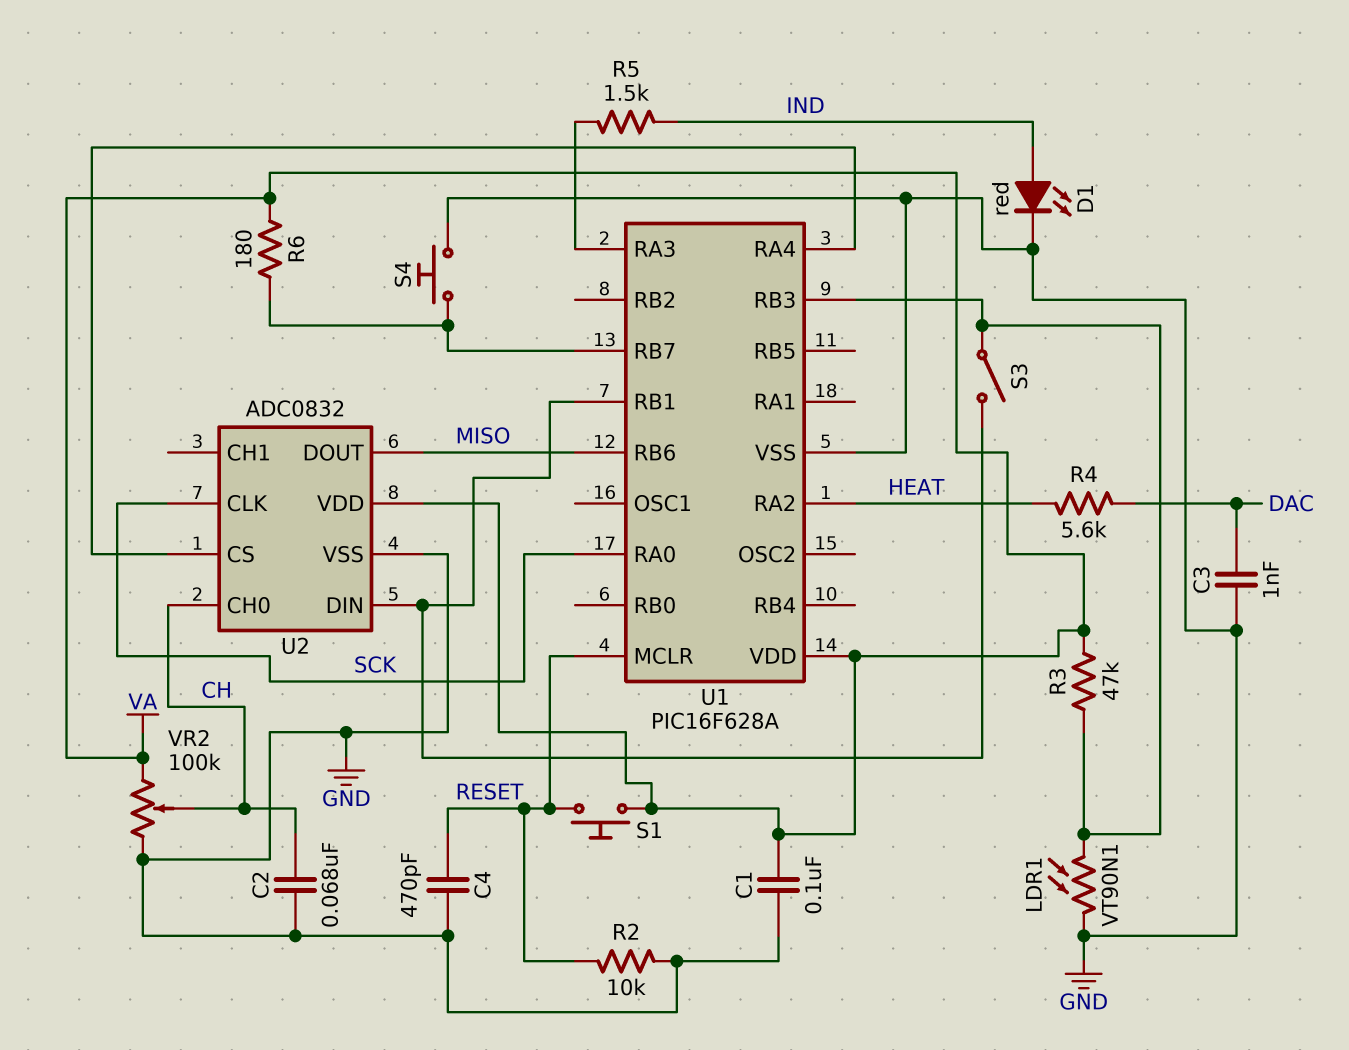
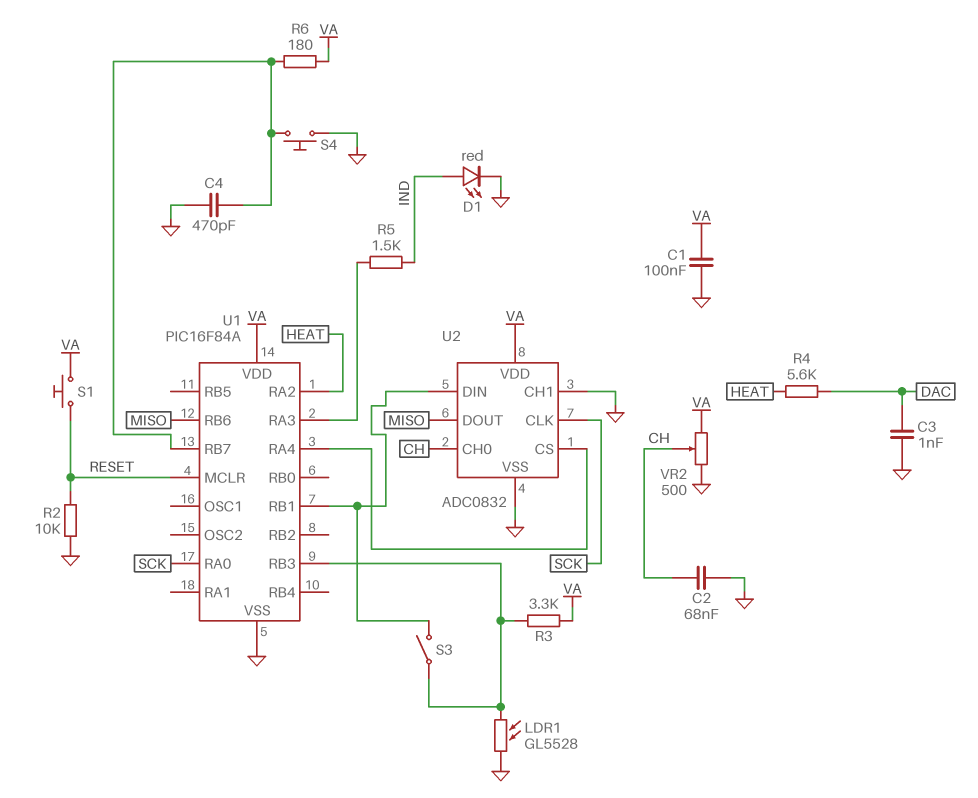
C4: 470pF (GND, RESET) -> 470pF (GND, U1/RB7)
LDR1: VT90N1 (GND, U1/RB3) -> GL5528 (GND, U1/RB3)
R3: 47k (U1/RB3, VA) -> 3.3k (U1/RB3, VA)
U1: PIC16F628A -> PIC16F84A
U2 pin CH1: none -> GND
VR2: 100k (GND, VA, wiper CH) -> 500 (GND, VA, wiper CH)

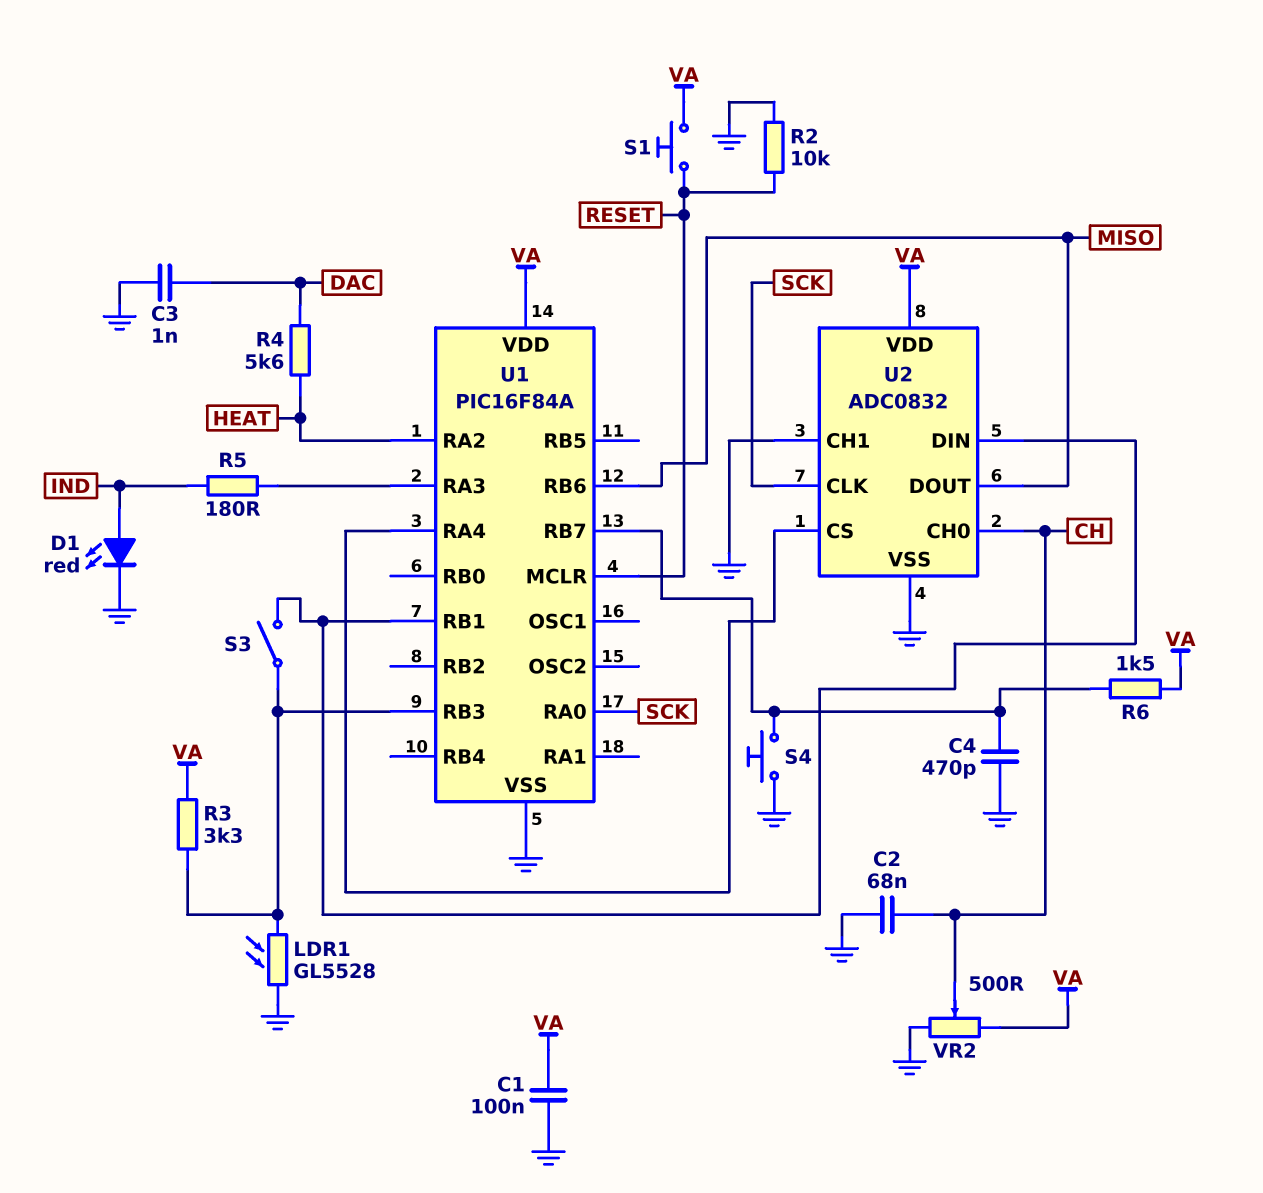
R5: 1.5k (IND, U1/RA3) -> 180 (IND, U1/RA3)
R6: 180 (U1/RB7, VA) -> 1.5k (U1/RB7, VA)

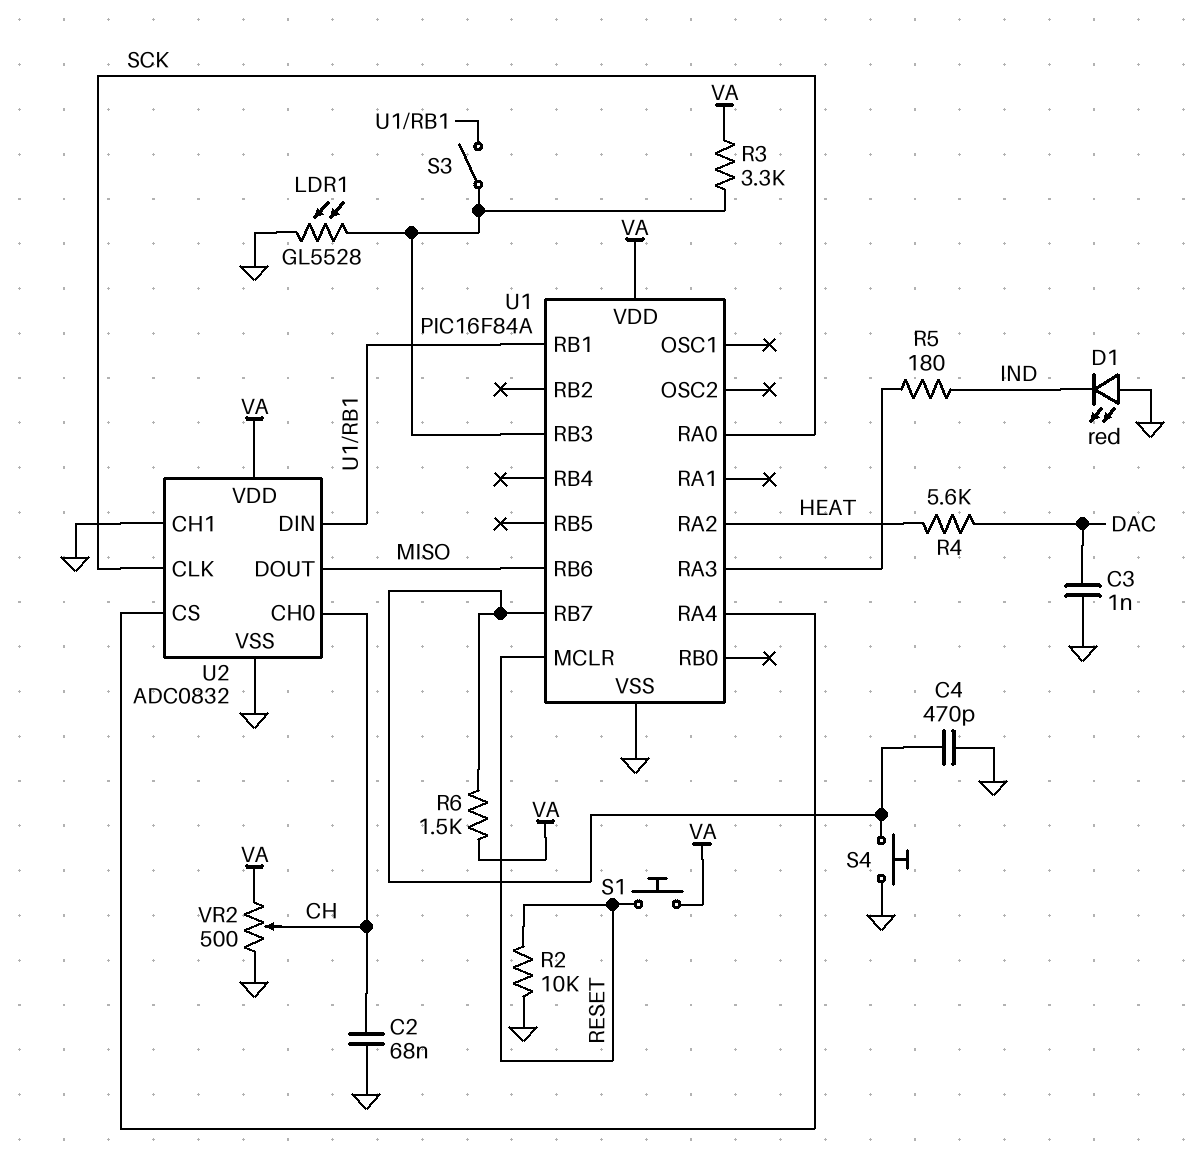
C1: 100nF (GND, VA) -> none
D1: LED red (A IND, K GND) -> LED red (A GND, K IND)

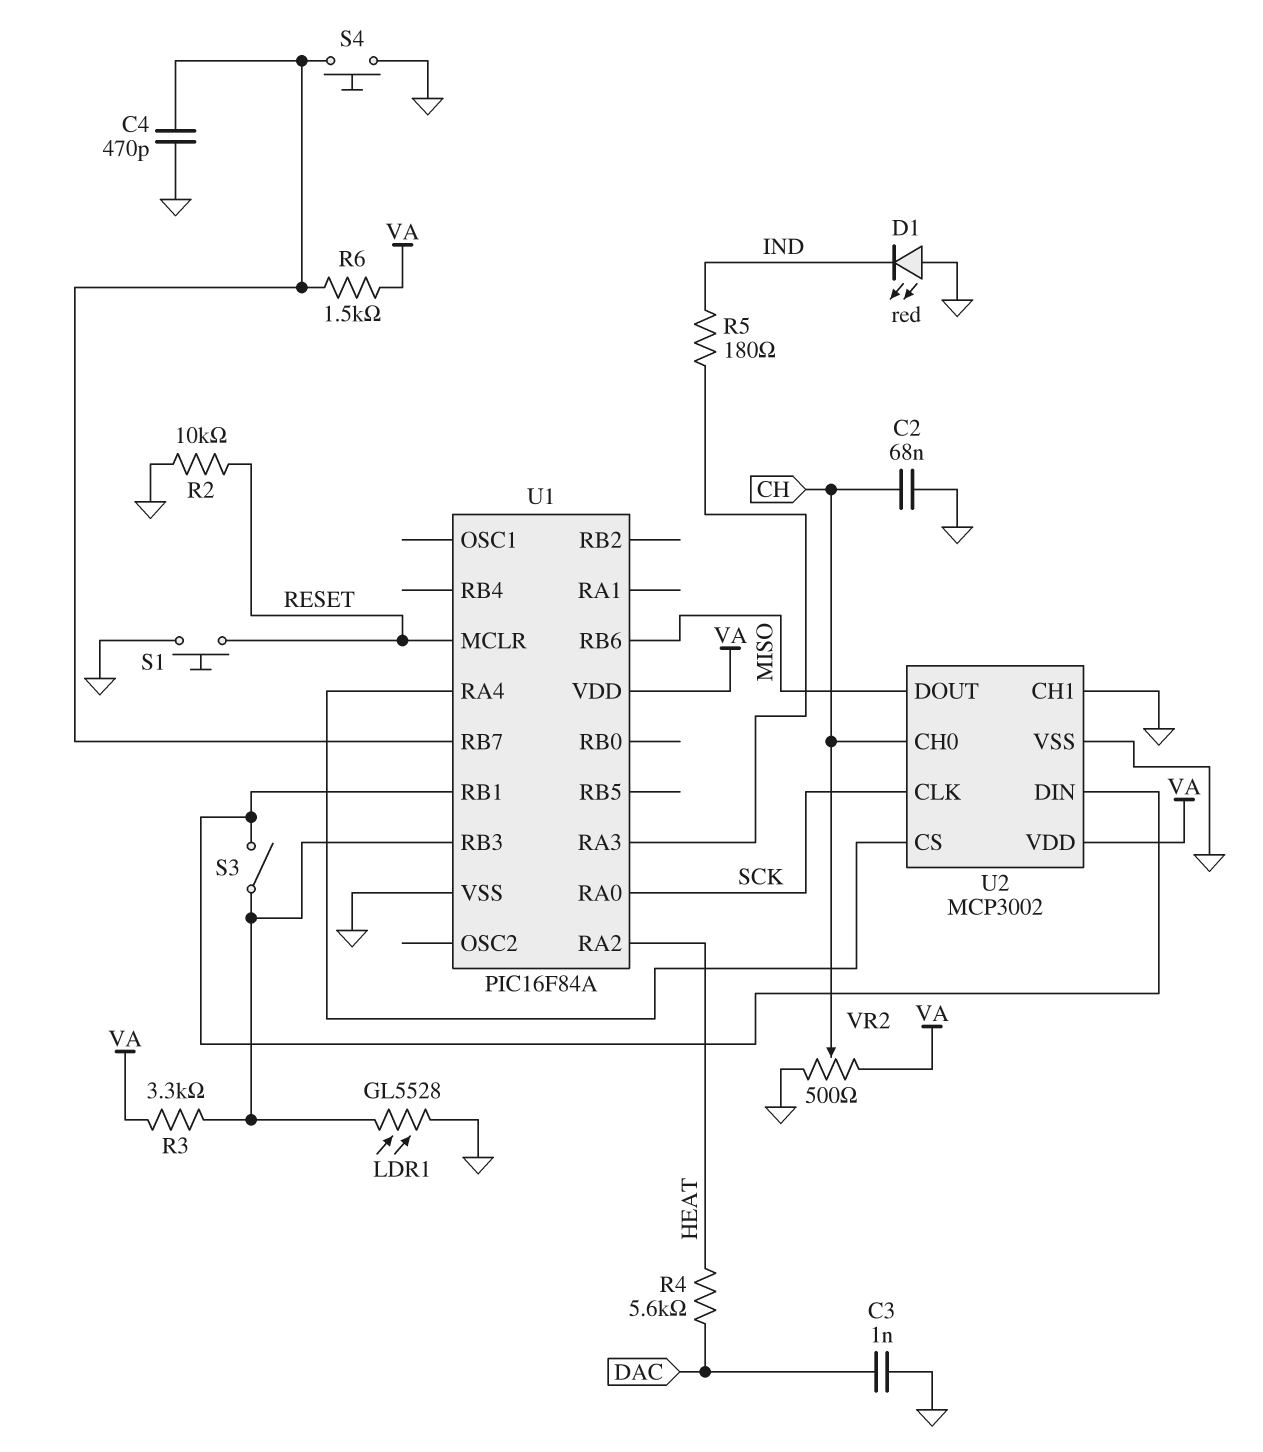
S1: button (RESET, VA) -> button (GND, RESET)
U2: ADC0832 -> MCP3002

